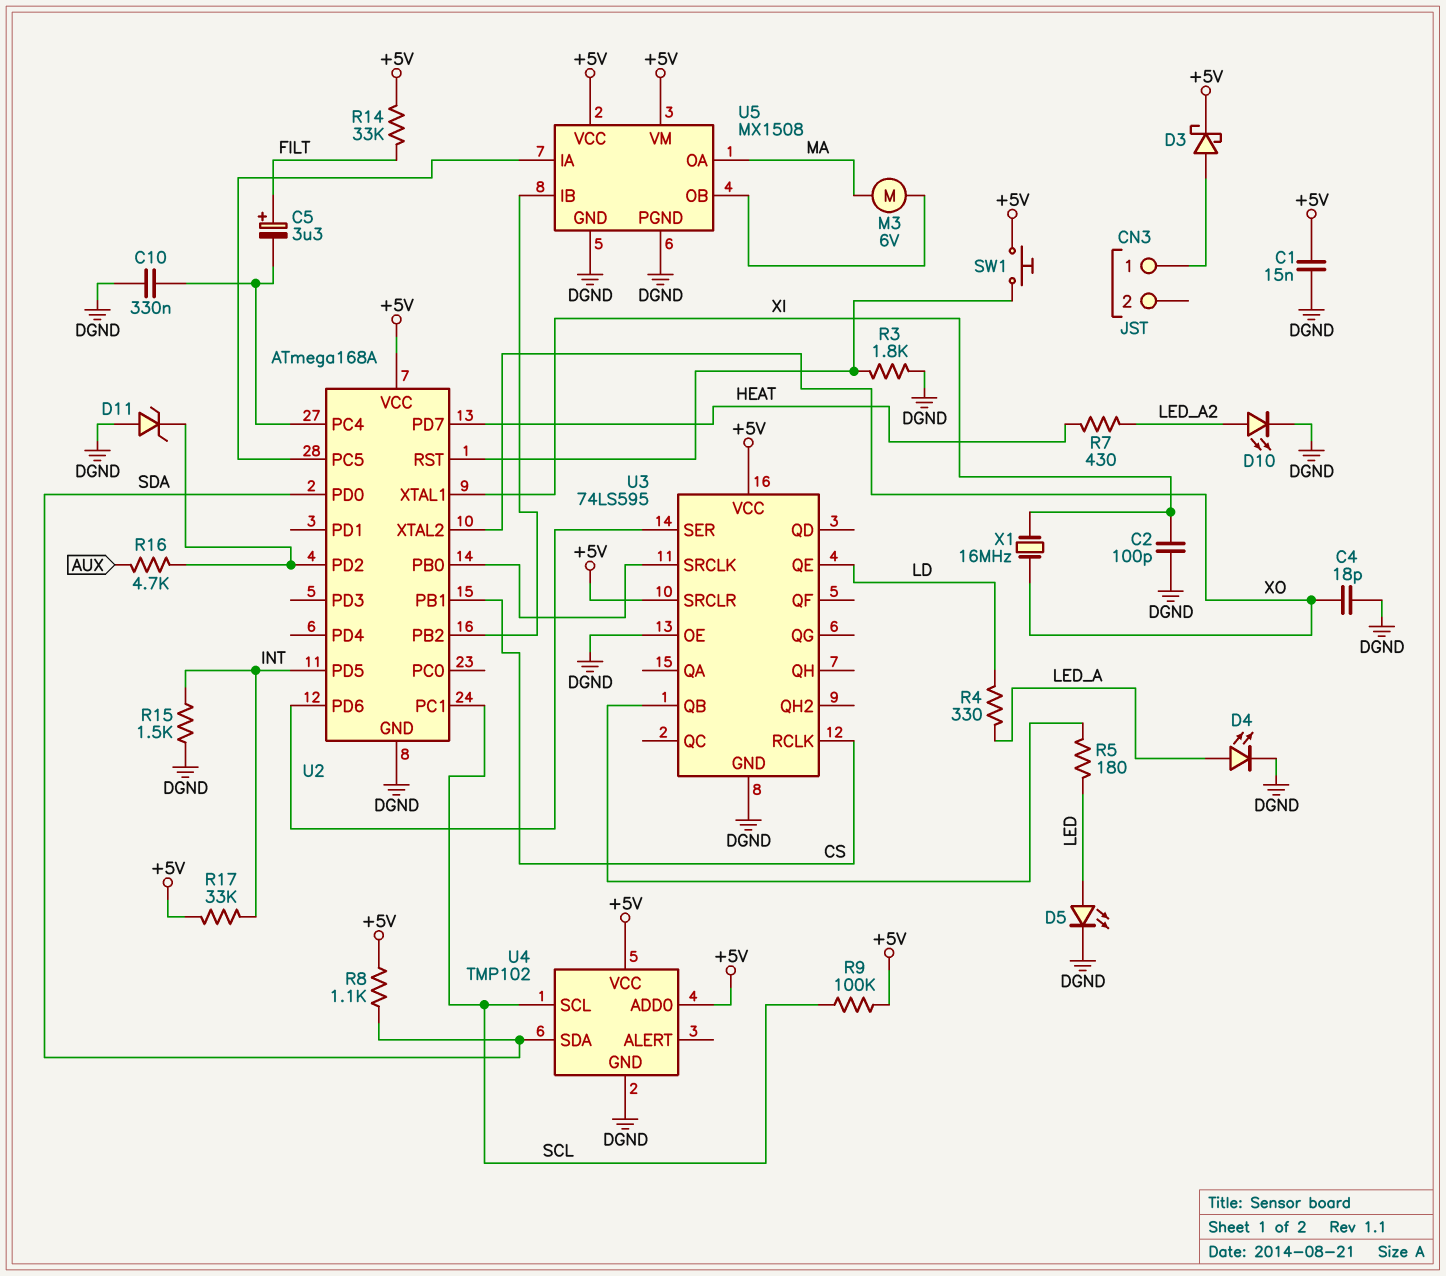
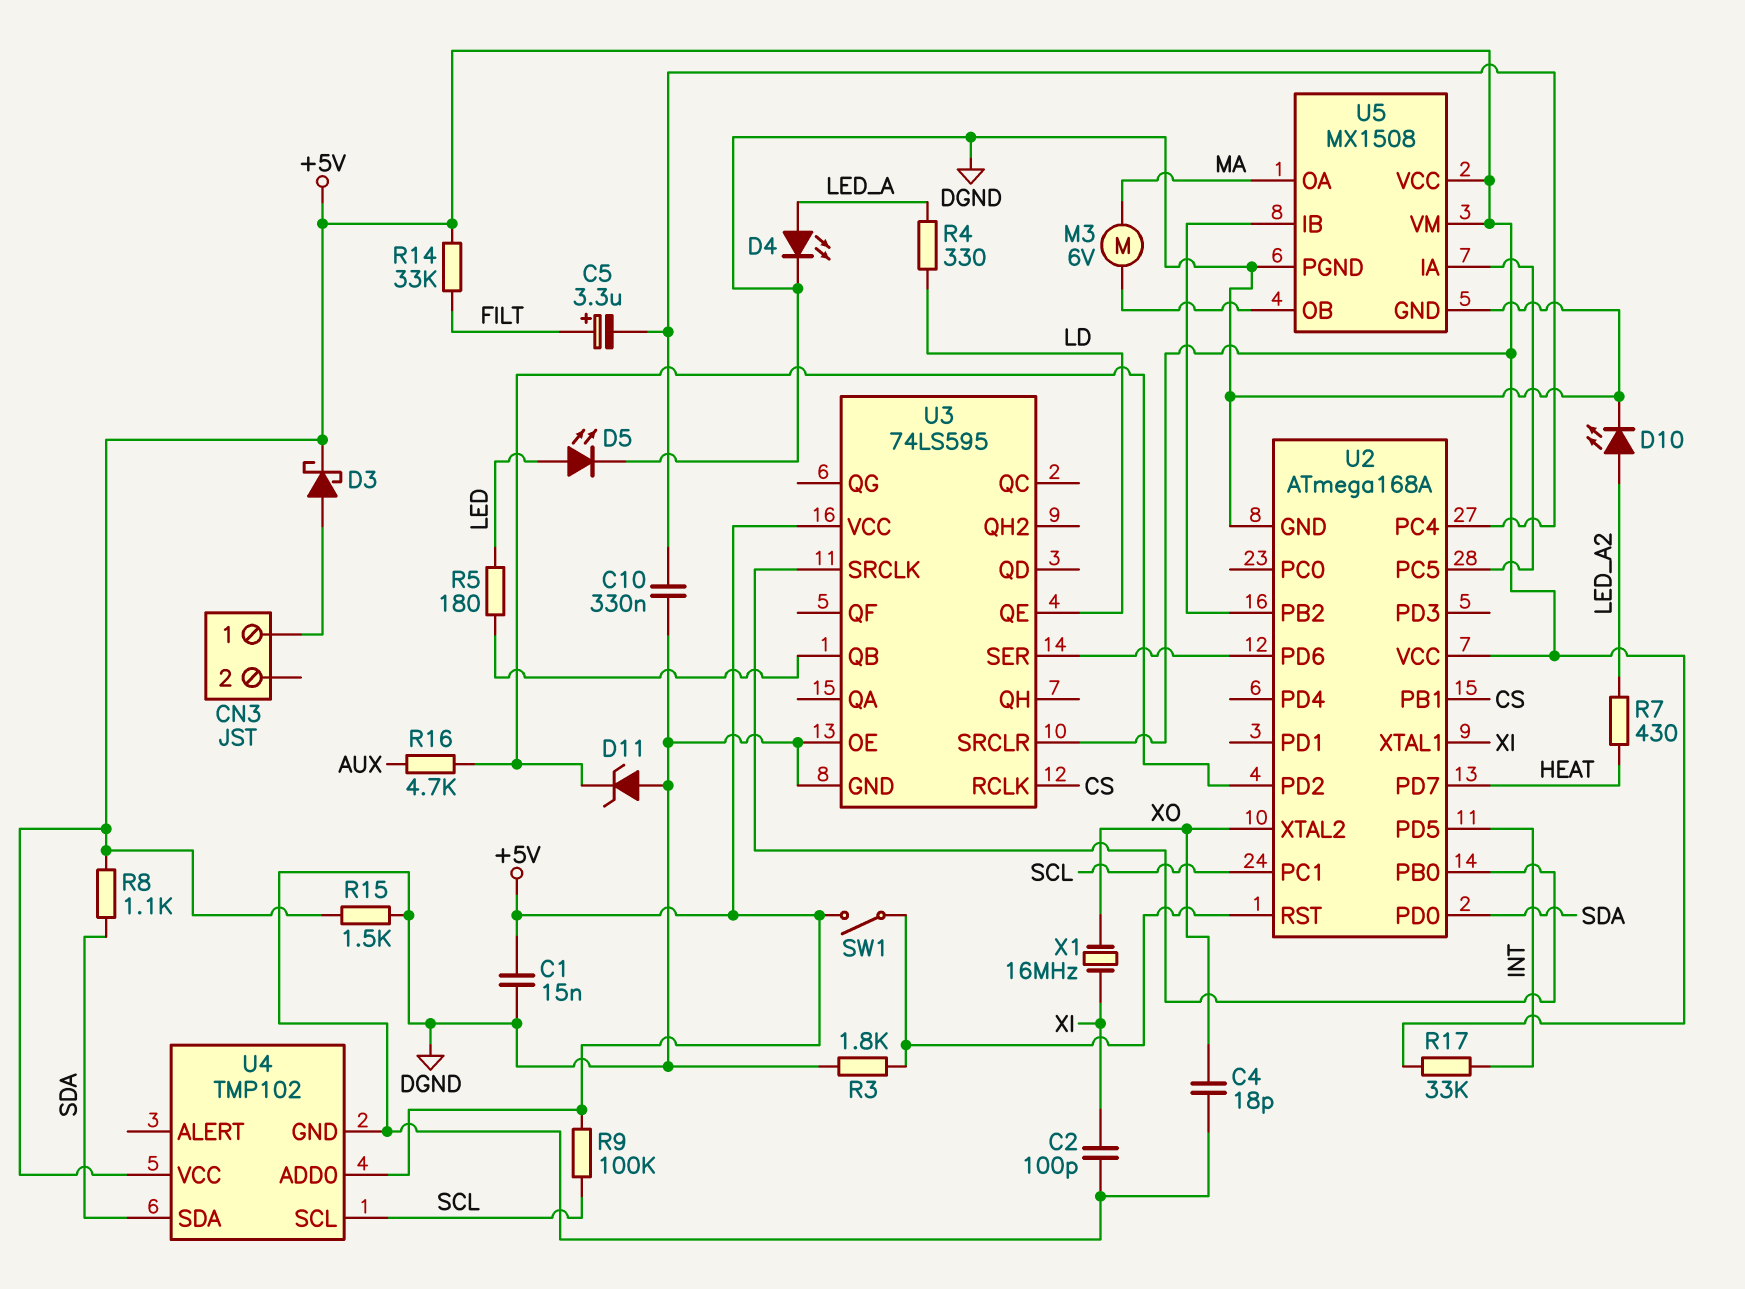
R15: 1.5k (DGND, INT) -> 1.5k (+5V, DGND)
SW1: button (+5V, U2/RST) -> switch (+5V, U2/RST)

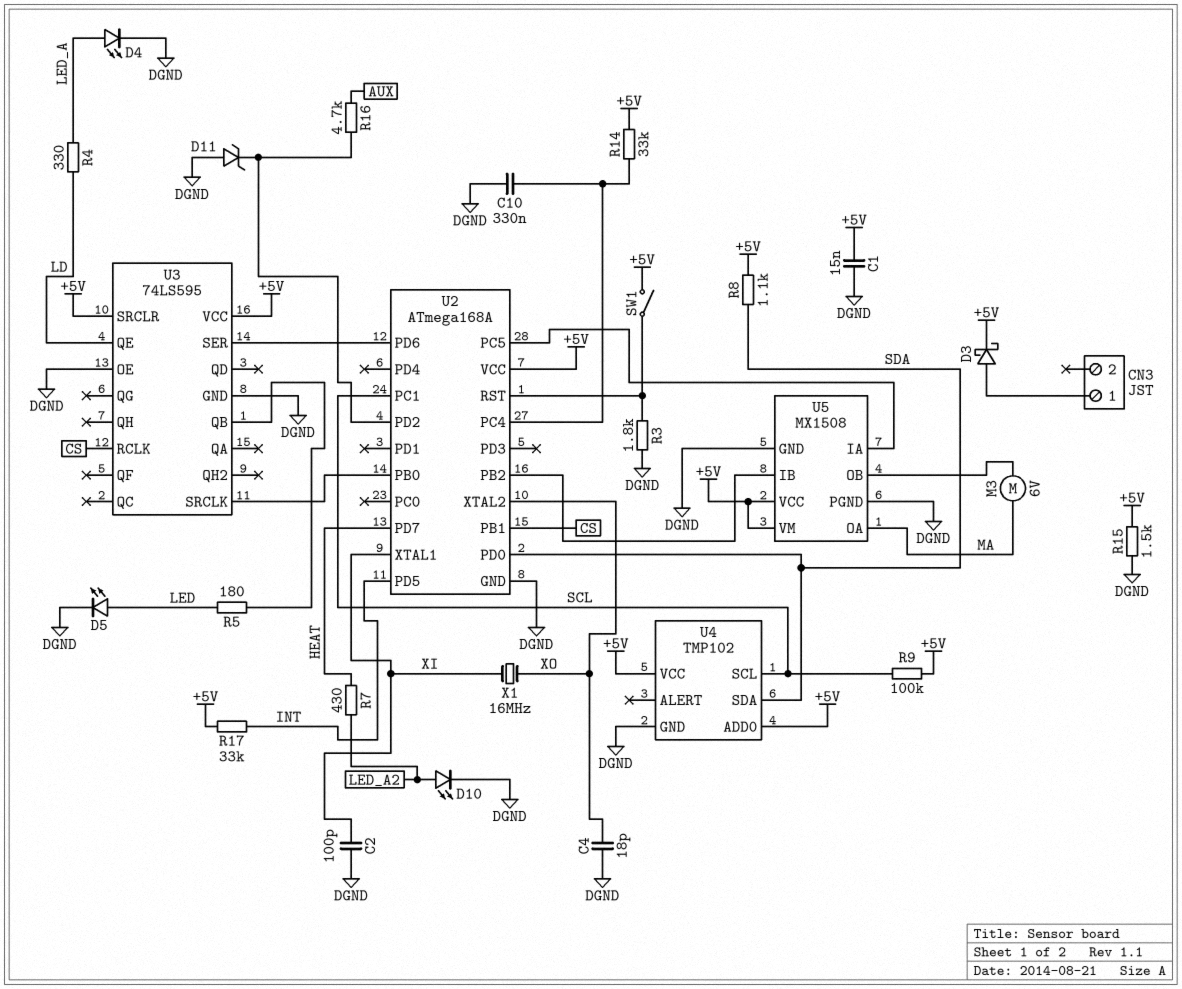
C5: 3.3uF (plus FILT, minus U2/PC4) -> none
R14: 33k (+5V, FILT) -> 33k (+5V, U2/PC4)

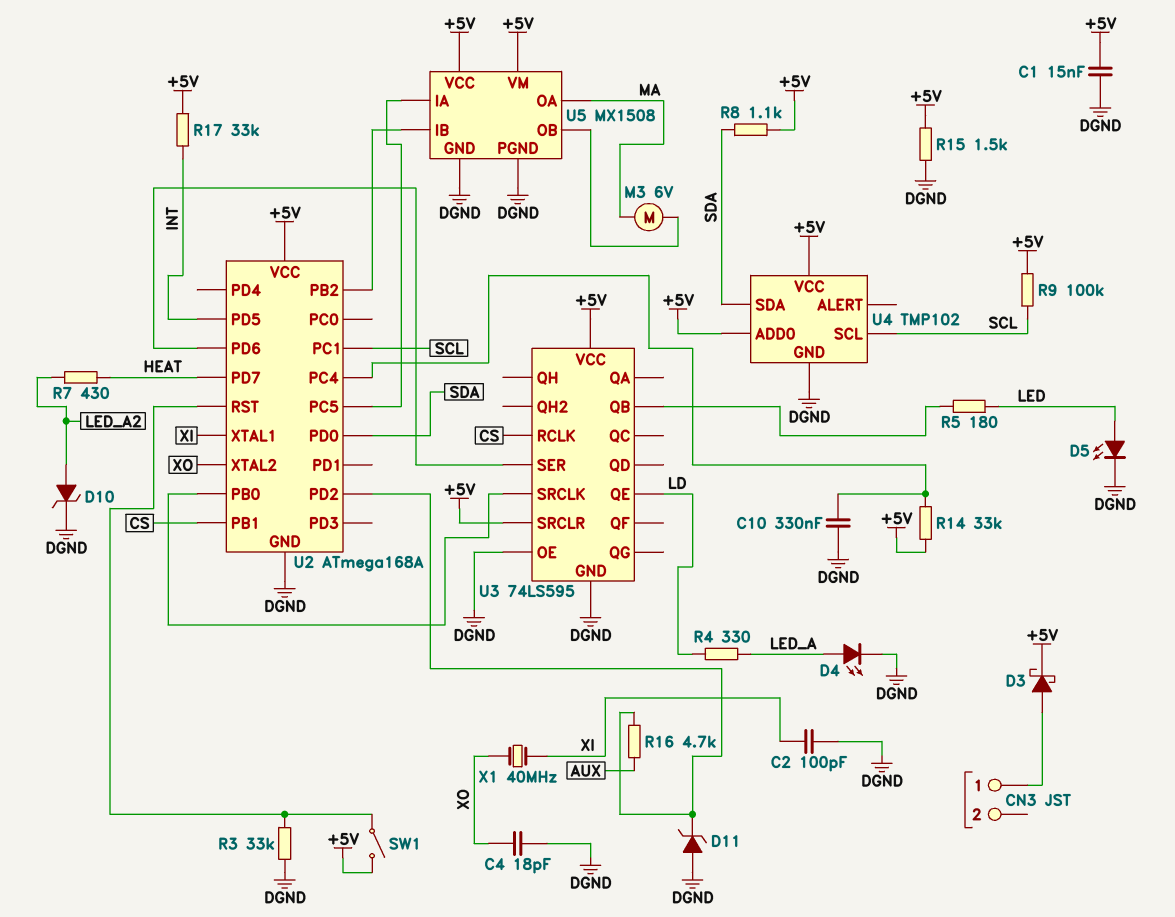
D10: LED (A LED_A2, K DGND) -> zener (A LED_A2, K DGND)
R3: 1.8k (DGND, U2/RST) -> 33k (DGND, U2/RST)
X1: 16MHz (XI, XO) -> 40MHz (XI, XO)

